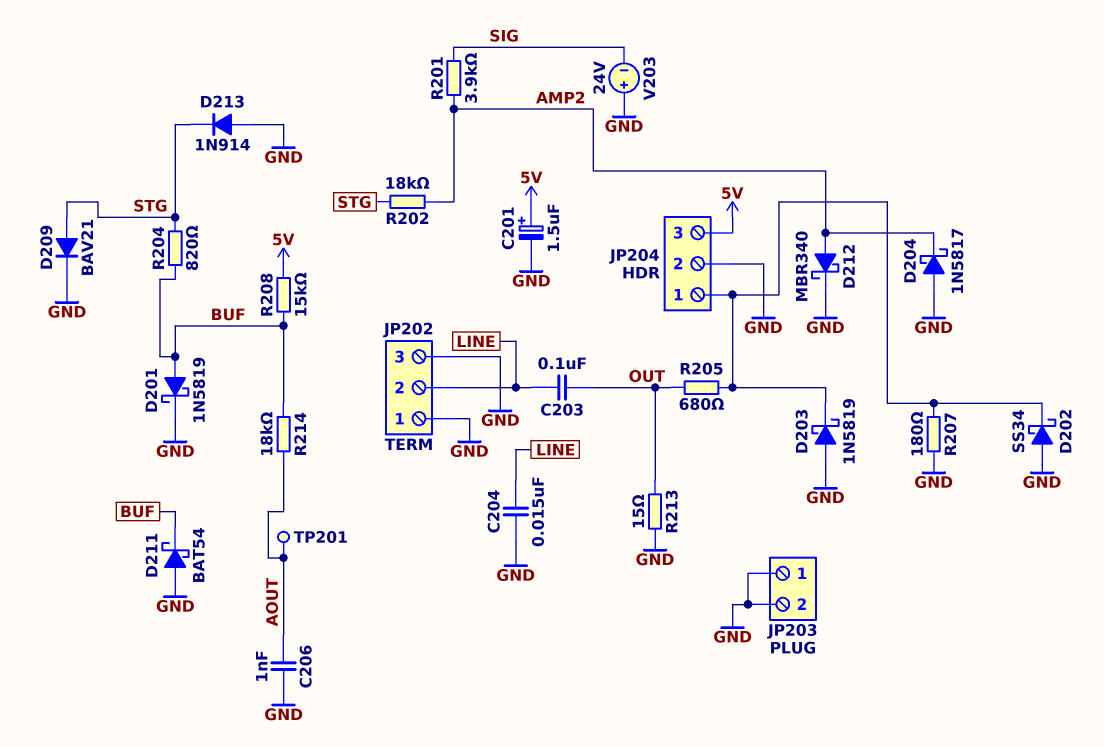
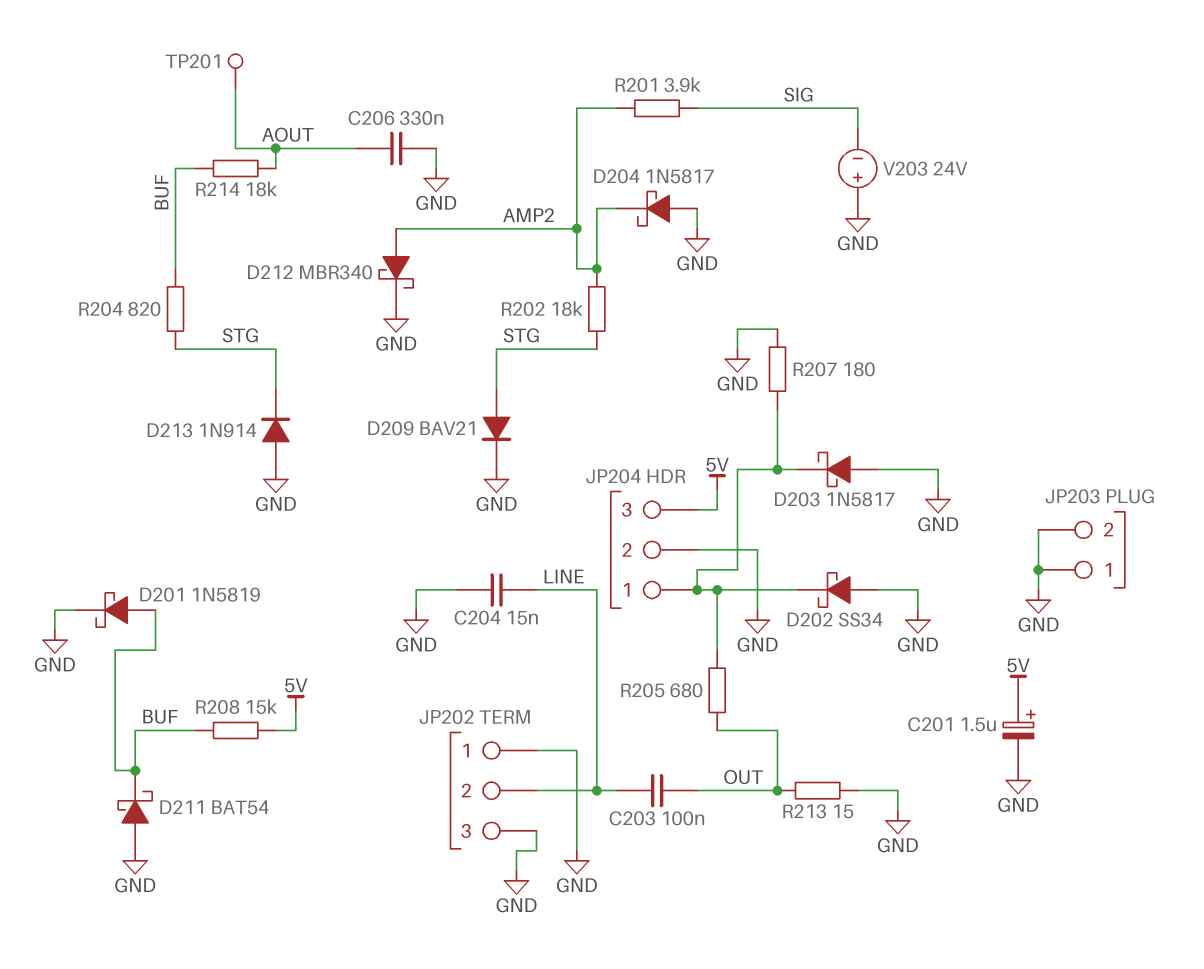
C206: 1nF (AOUT, GND) -> 330nF (AOUT, GND)
D203: schottky 1N5819 (A GND, K JP204/1) -> schottky 1N5817 (A GND, K JP204/1)

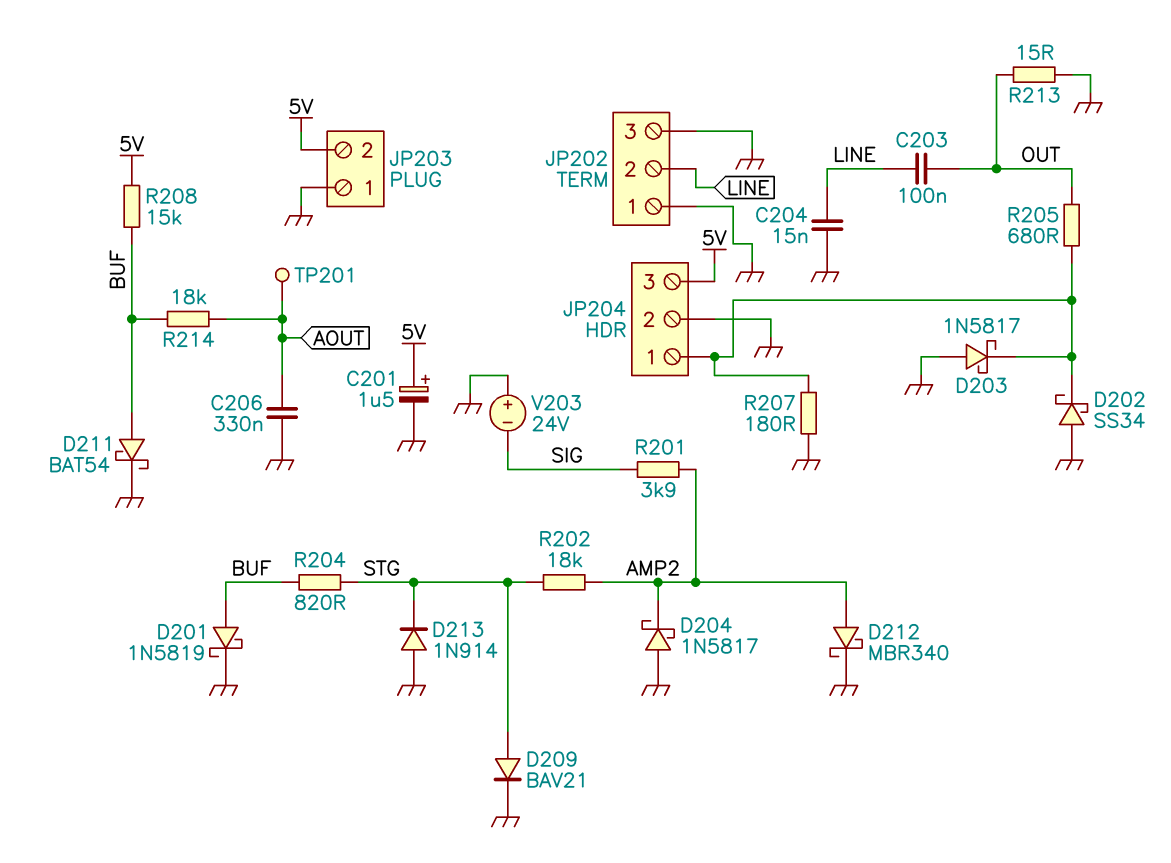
D211: schottky BAT54 (A GND, K BUF) -> schottky BAT54 (A BUF, K GND)
JP203 pin 2: GND -> 5V

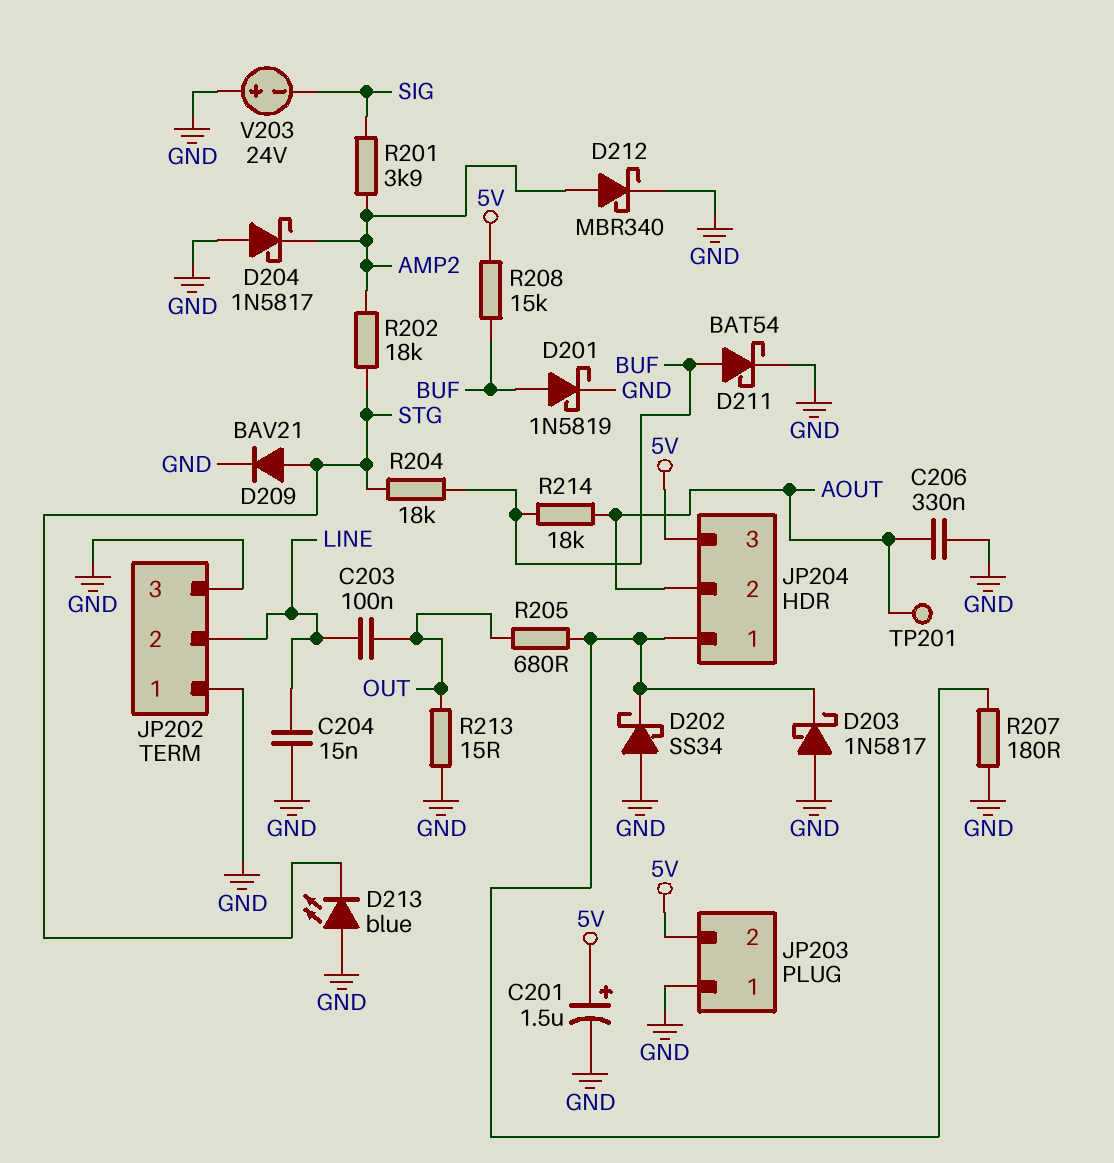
D213: diode 1N914 (A GND, K STG) -> LED blue (A GND, K STG)
JP204 pin 2: GND -> AOUT
R204: 820 (BUF, STG) -> 18k (BUF, STG)

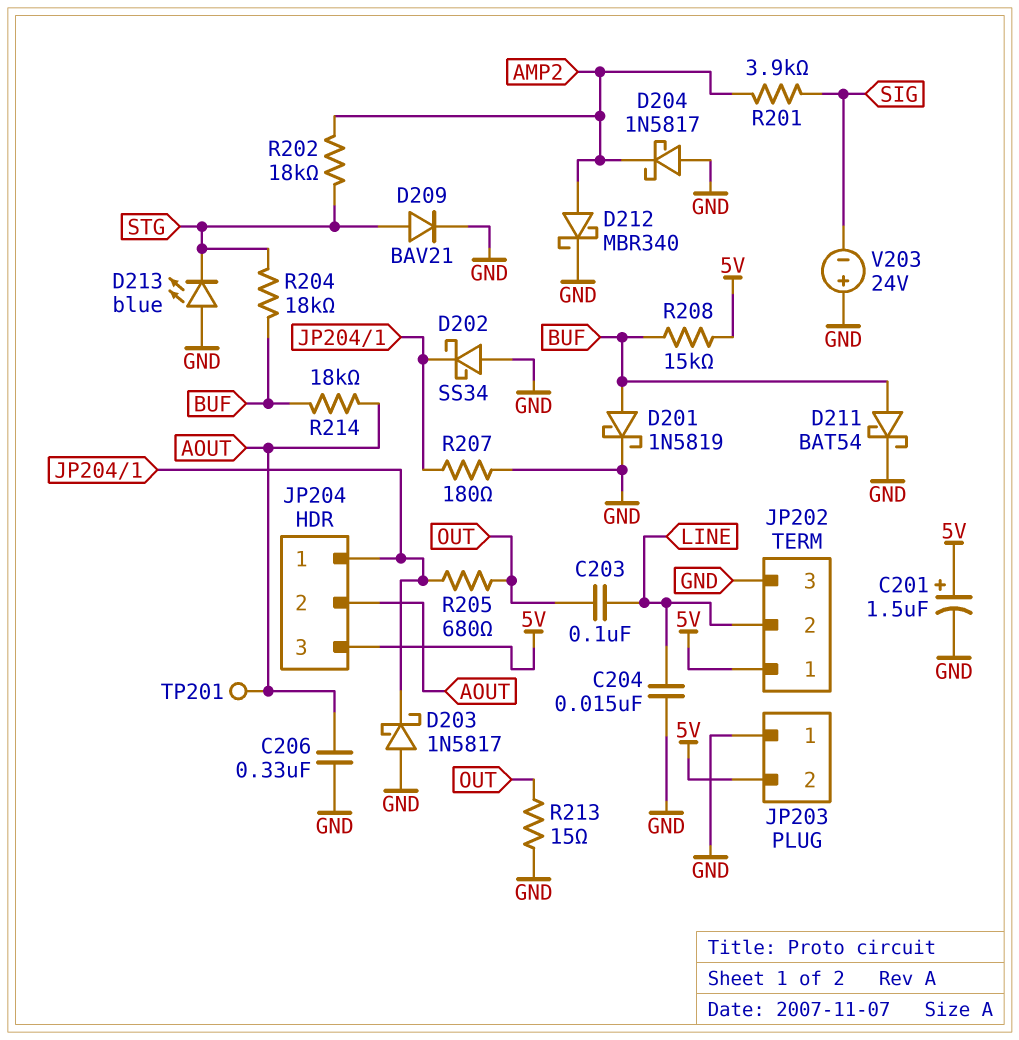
JP202 pin 1: GND -> 5V

